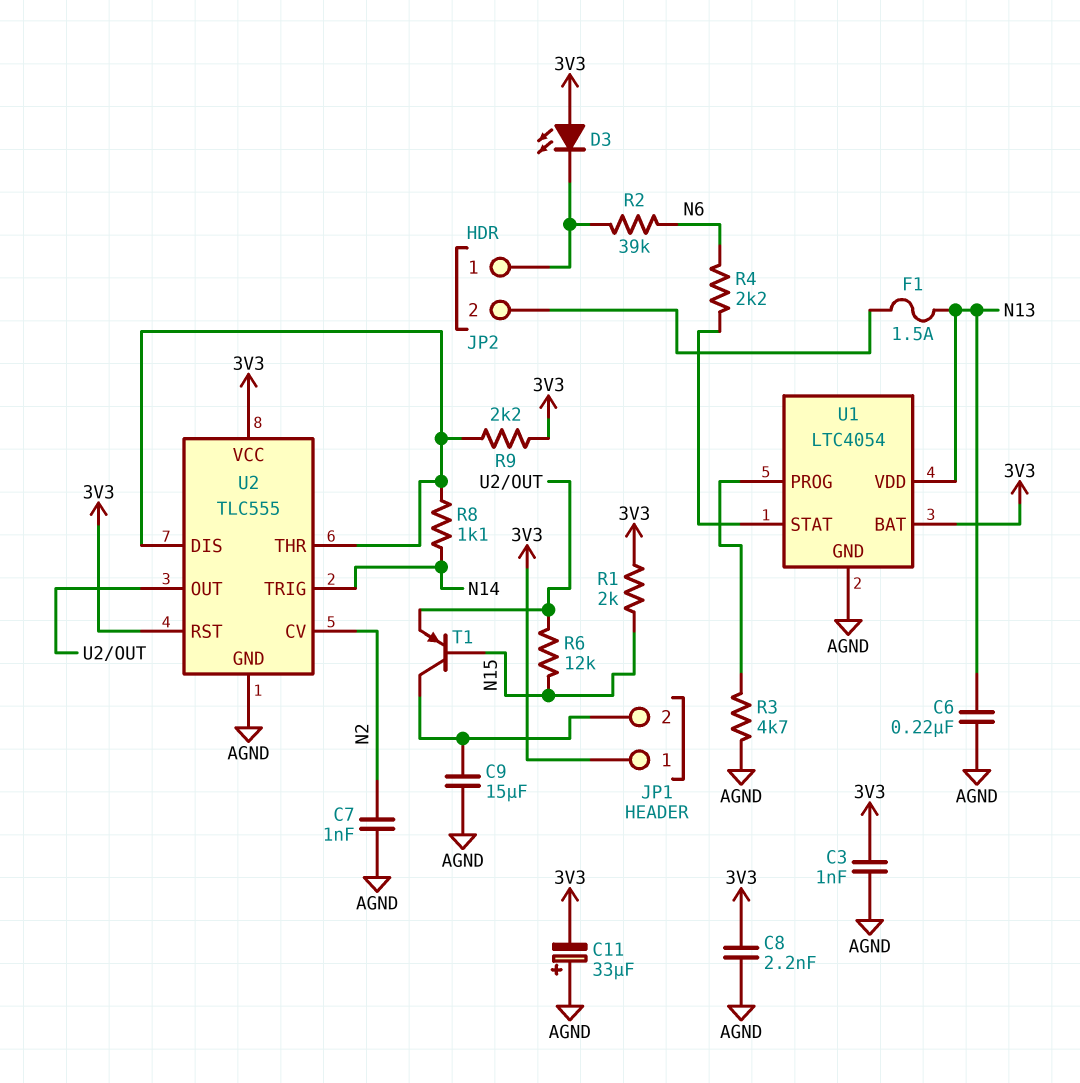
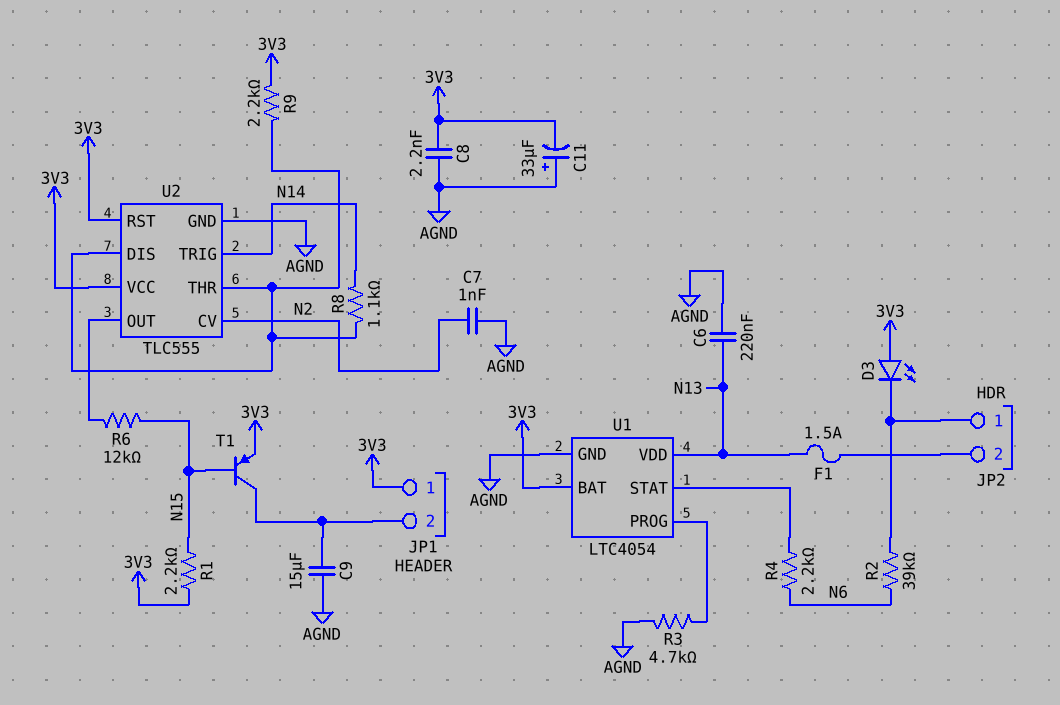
C3: 1nF (3V3, AGND) -> none
R1: 2k (3V3, N15) -> 2.2k (3V3, N15)
T1: PNP (B N15, C JP1/2, E U2/OUT) -> PNP (B N15, C JP1/2, E 3V3)

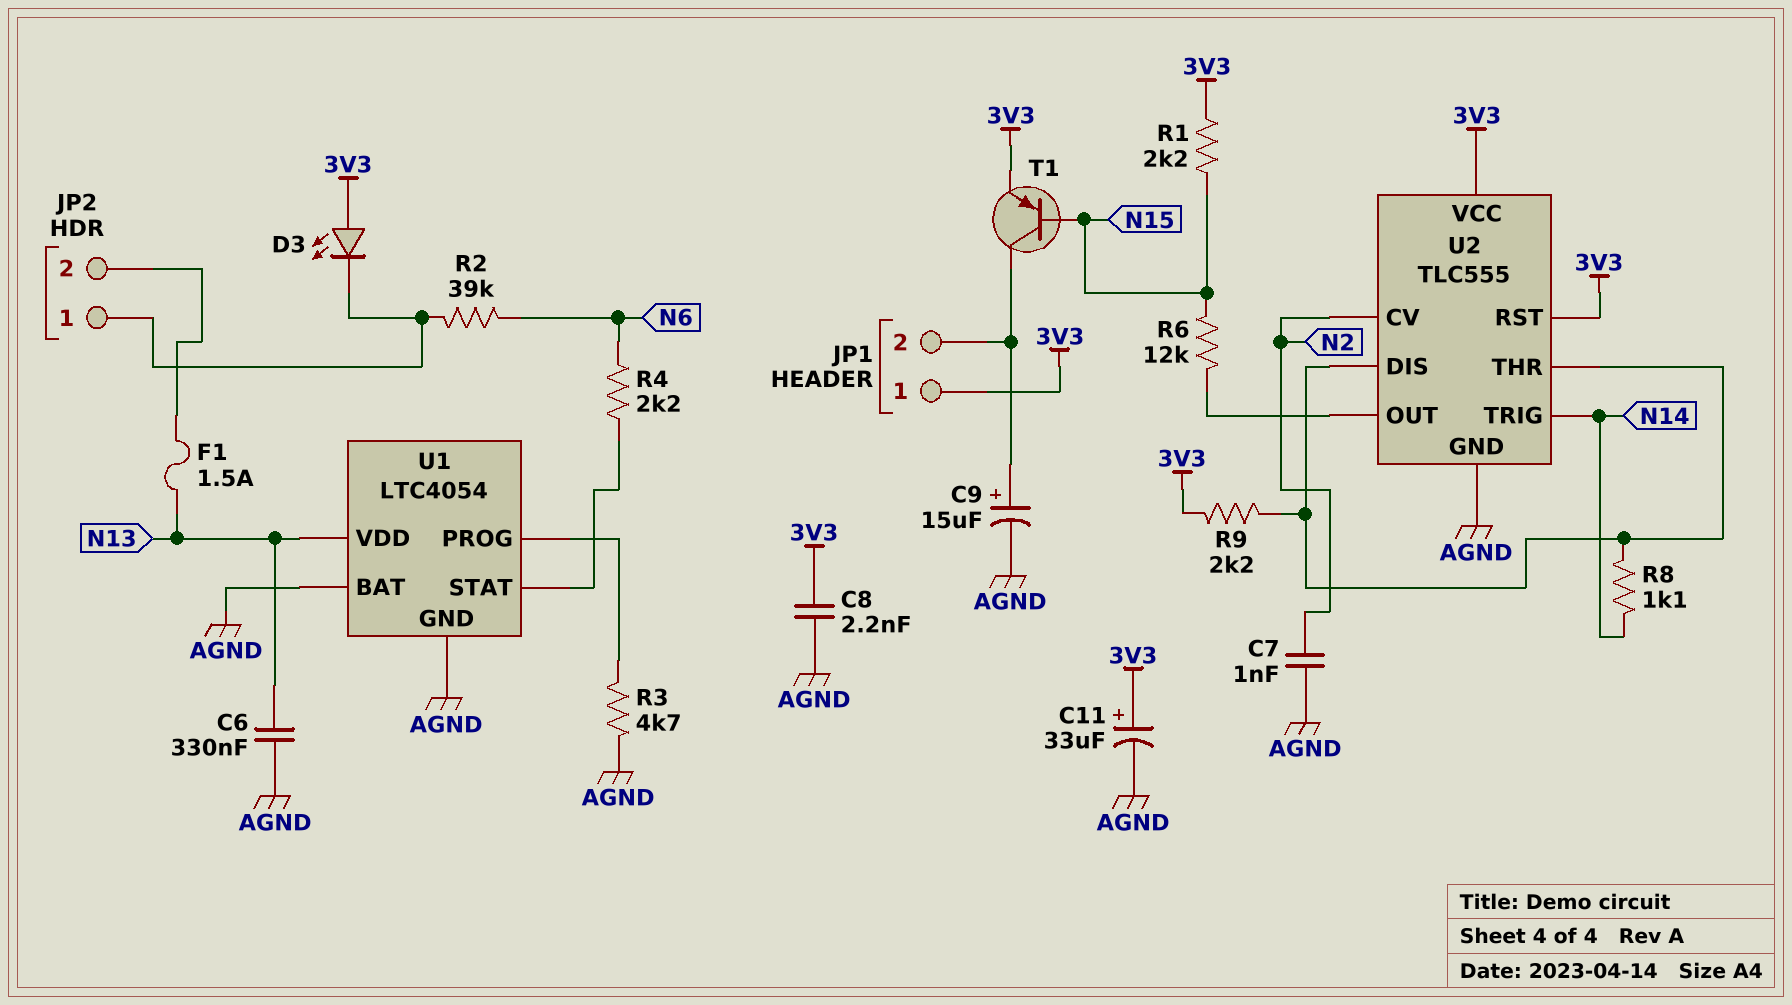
C6: 220nF (AGND, N13) -> 330nF (AGND, N13)
C9: 15uF (AGND, JP1/2) -> 15uF (plus JP1/2, minus AGND)
C11: 33uF (plus AGND, minus 3V3) -> 33uF (plus 3V3, minus AGND)
U1 pin BAT: 3V3 -> AGND

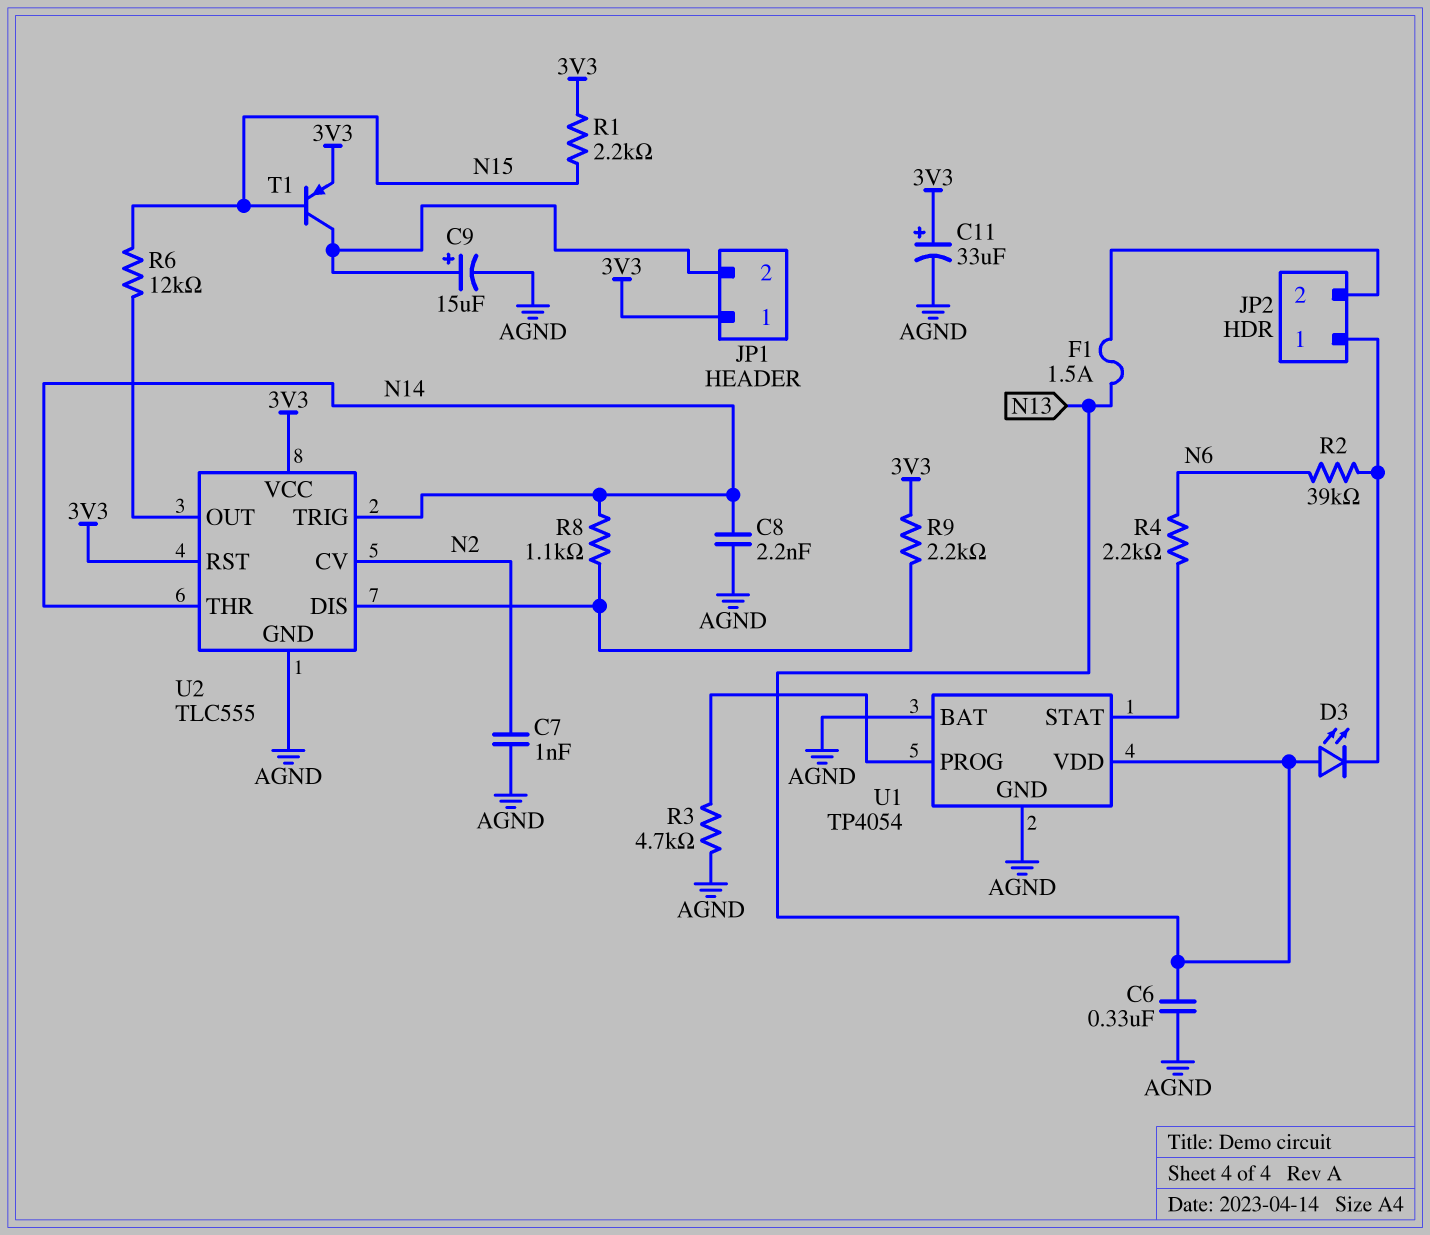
C8: 2.2nF (3V3, AGND) -> 2.2nF (AGND, N14)
D3: LED (A 3V3, K JP2/1) -> LED (A N13, K JP2/1)
U1: LTC4054 -> TP4054
U2 pin THR: U2/DIS -> N14

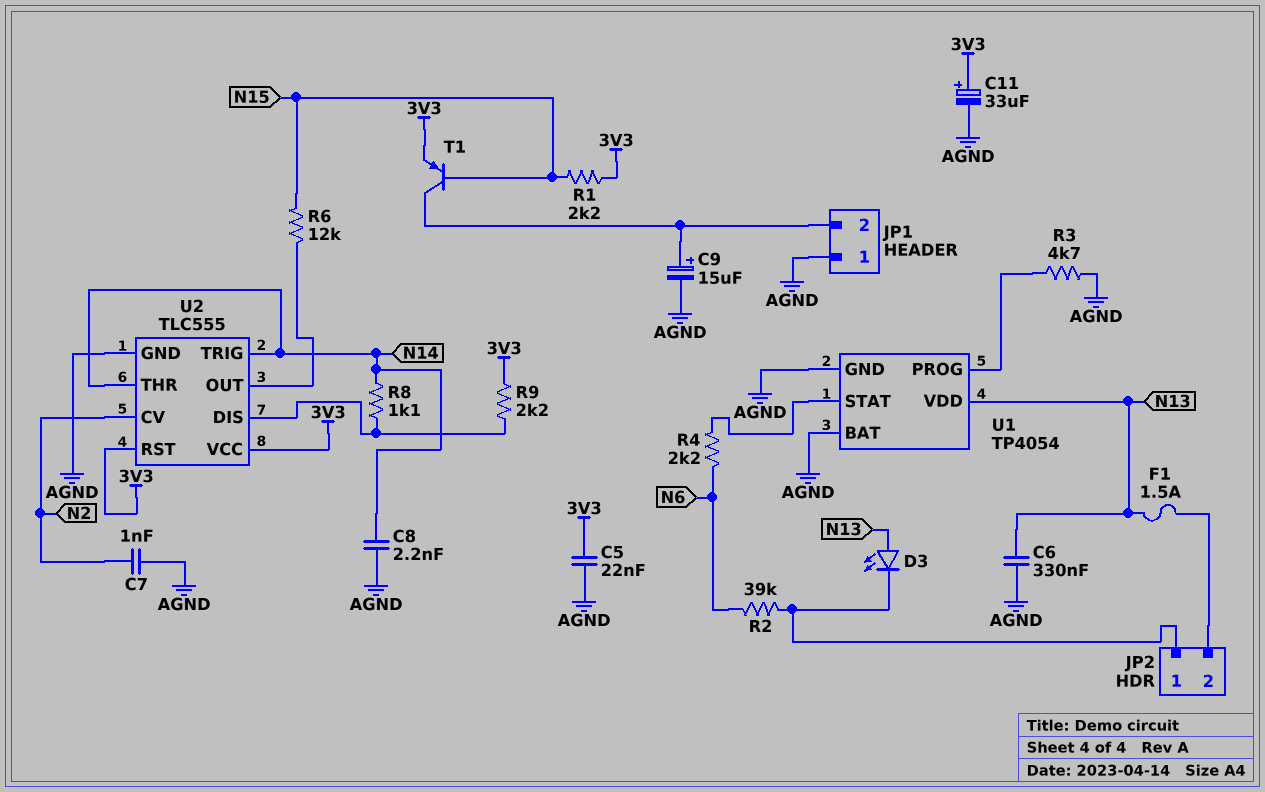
C5: none -> 22nF (3V3, AGND)
JP1 pin 1: 3V3 -> AGND

